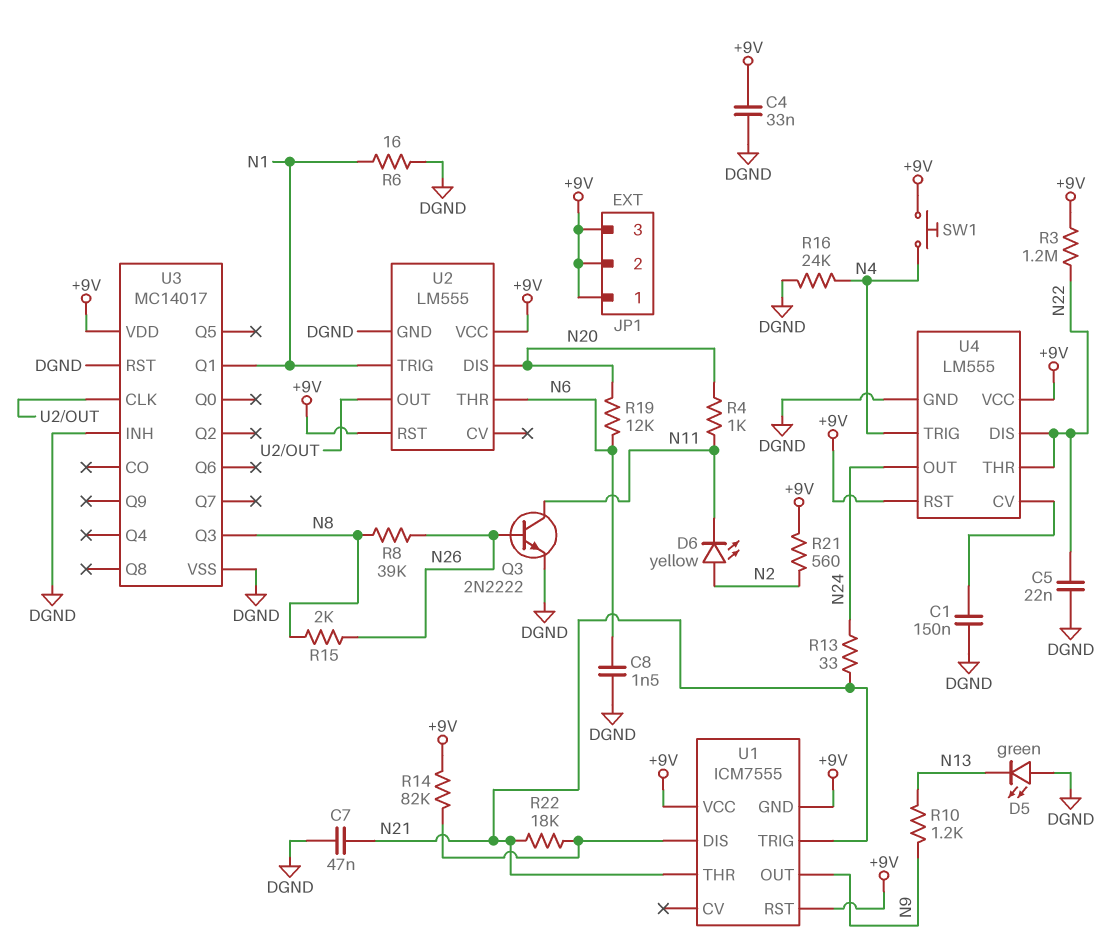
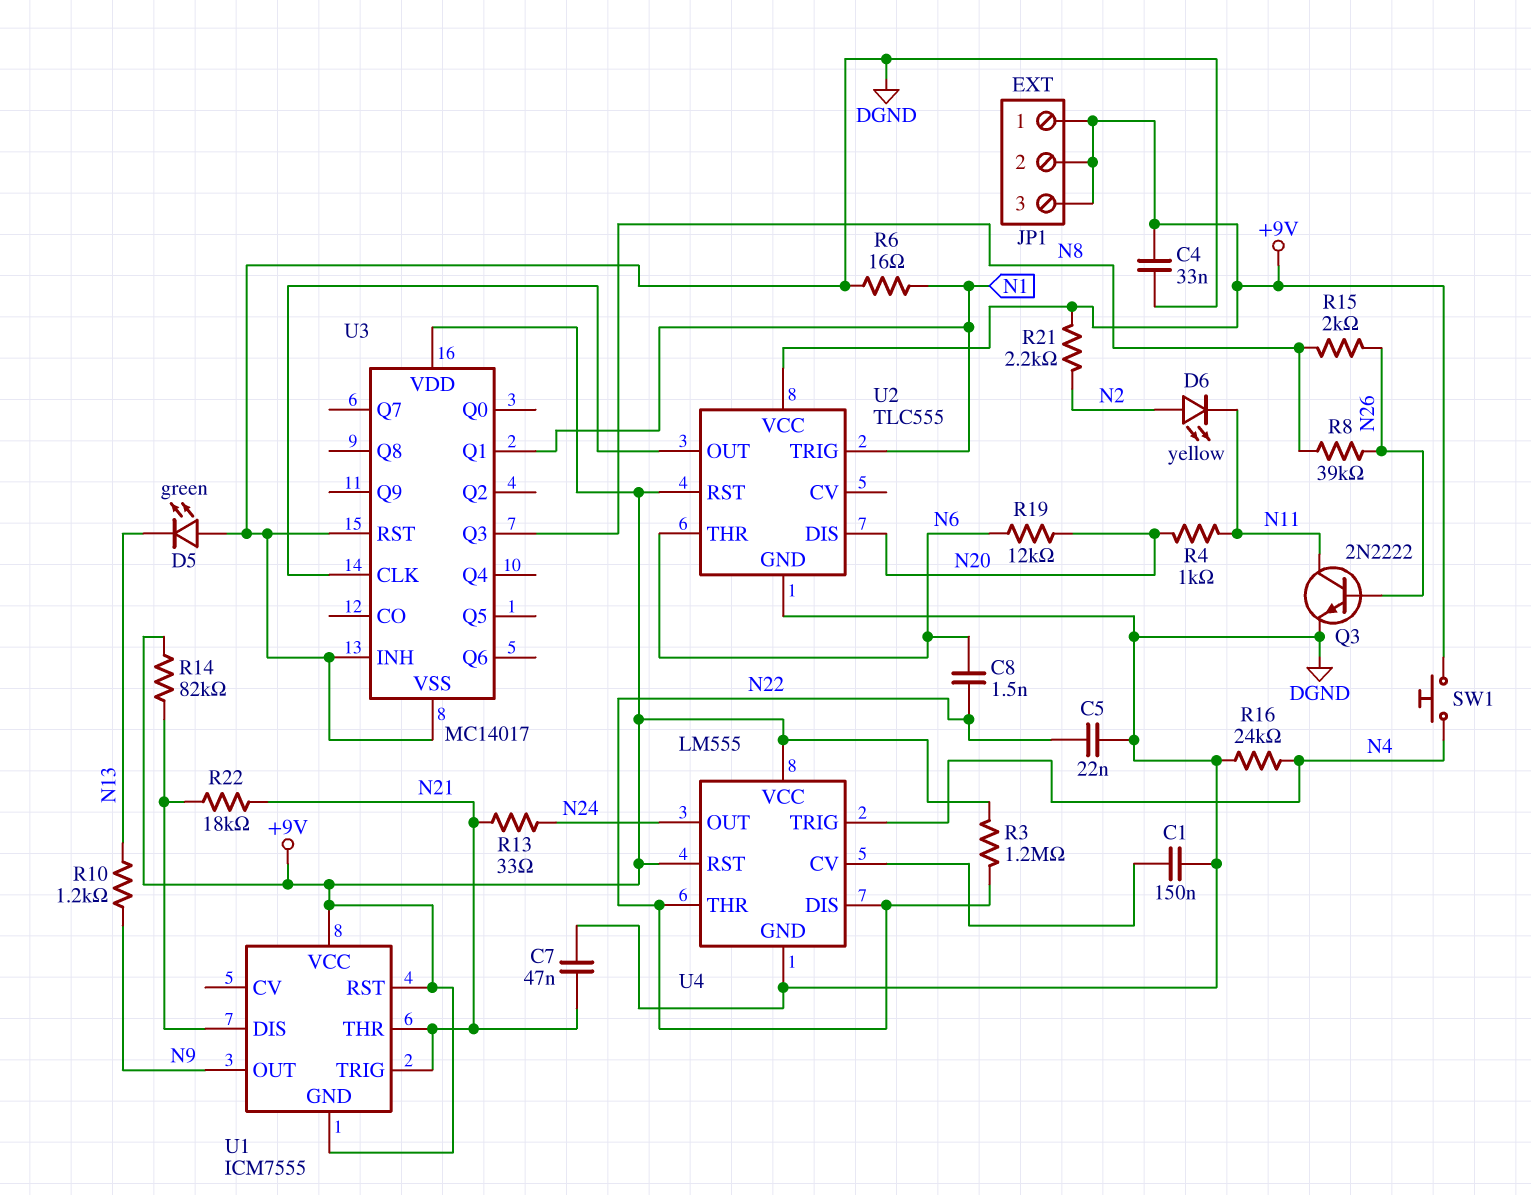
C8: 1.5nF (DGND, N6) -> 1.5nF (N6, N22)
R21: 560 (+9V, N2) -> 2.2k (+9V, N2)
U2: LM555 -> TLC555

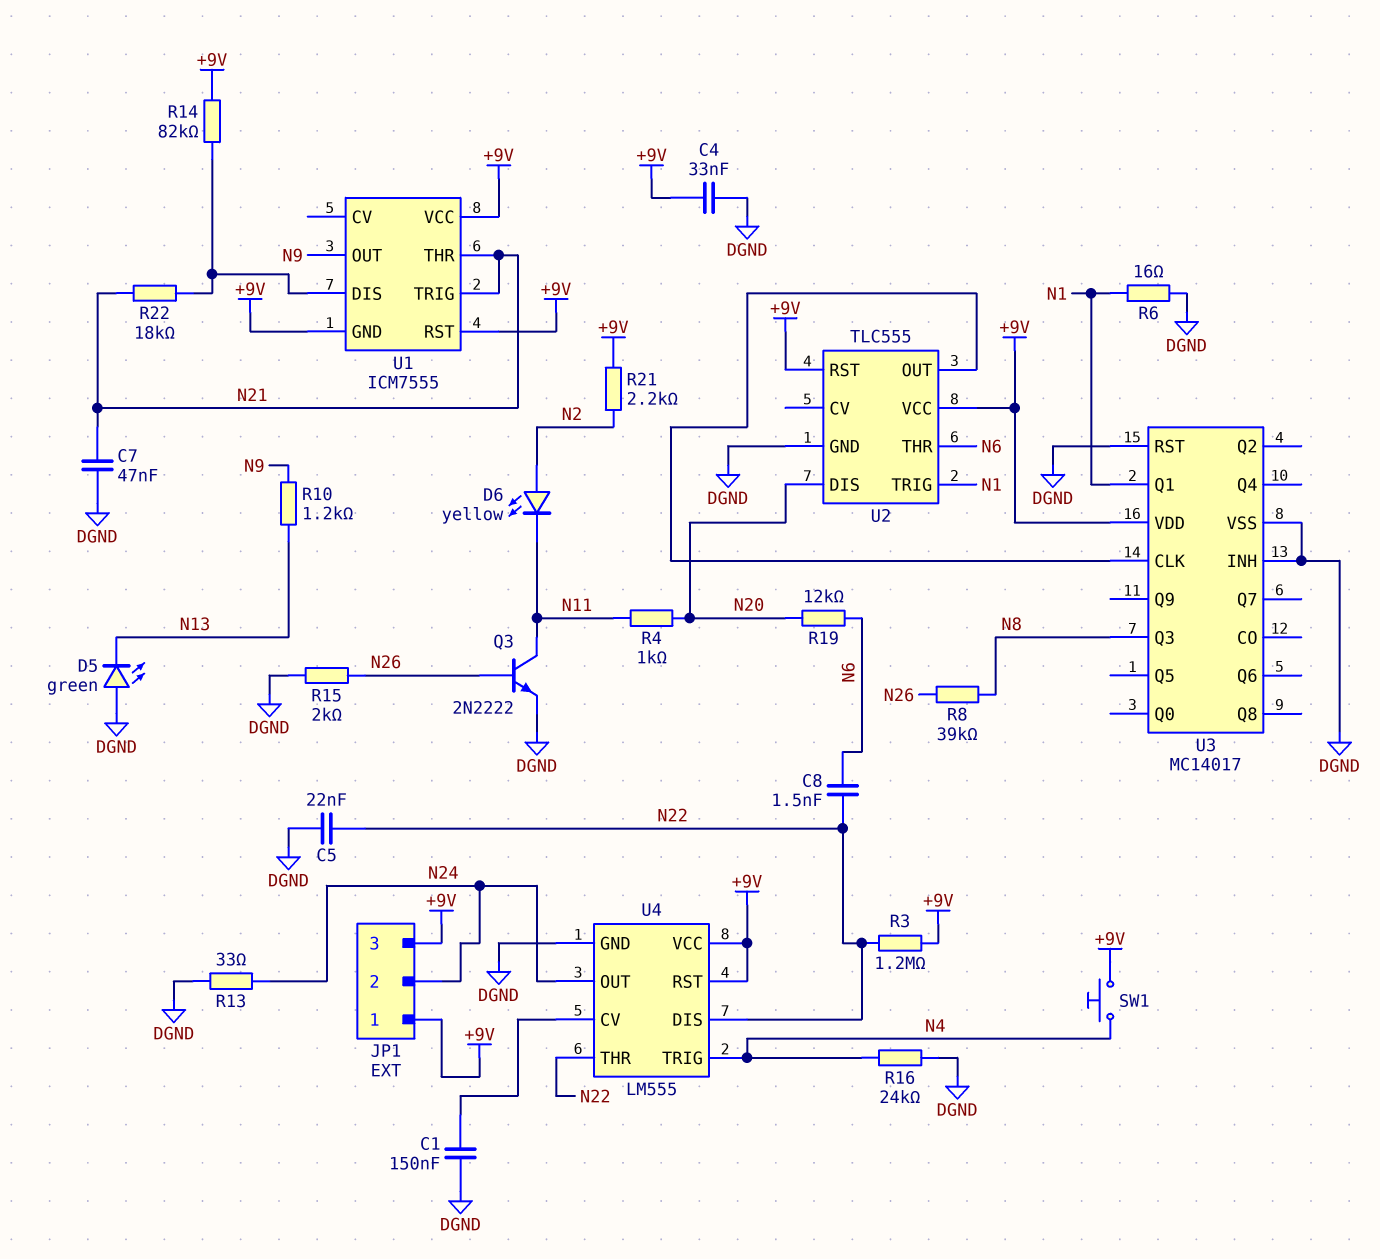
JP1 pin 2: +9V -> N24
R13: 33 (N21, N24) -> 33 (DGND, N24)
R15: 2k (N8, N26) -> 2k (DGND, N26)

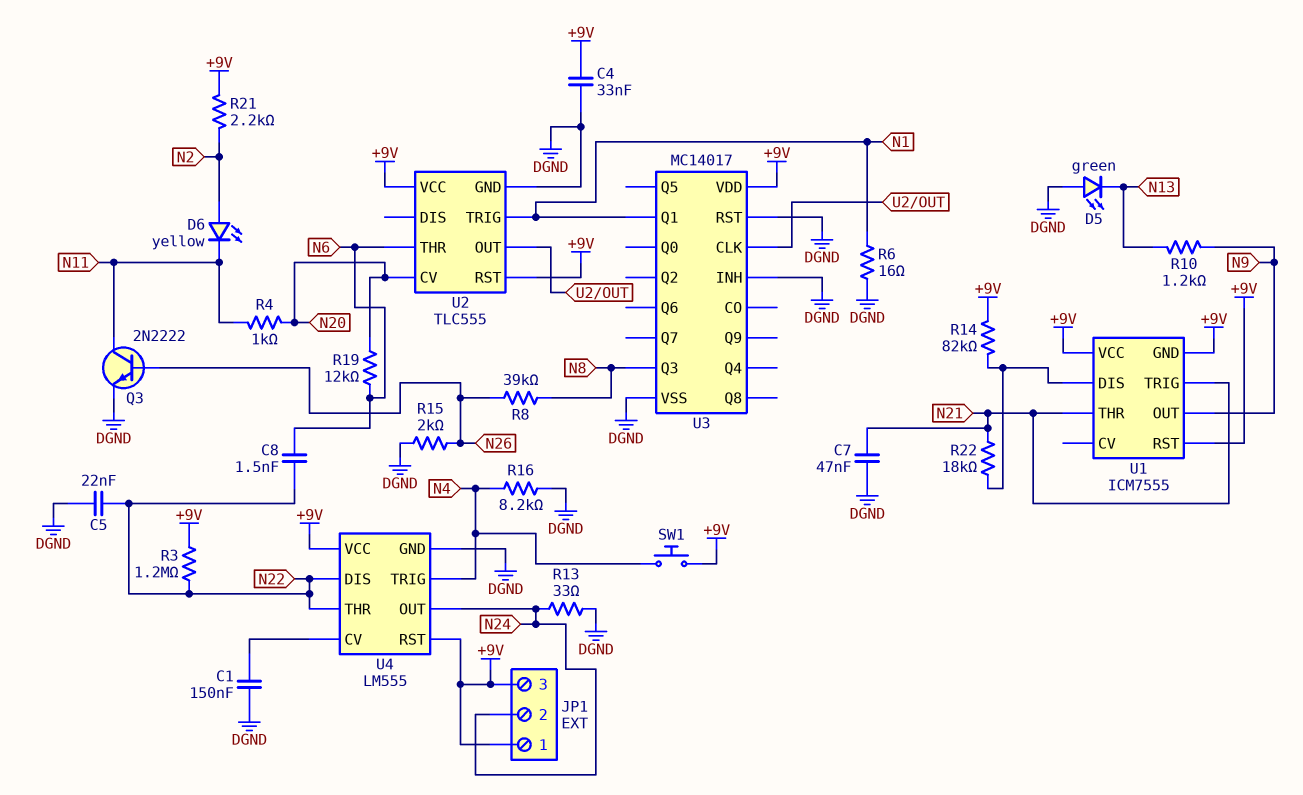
R16: 24k (DGND, N4) -> 8.2k (DGND, N4)
U2 pin CV: none -> N20
U2 pin DIS: N20 -> none

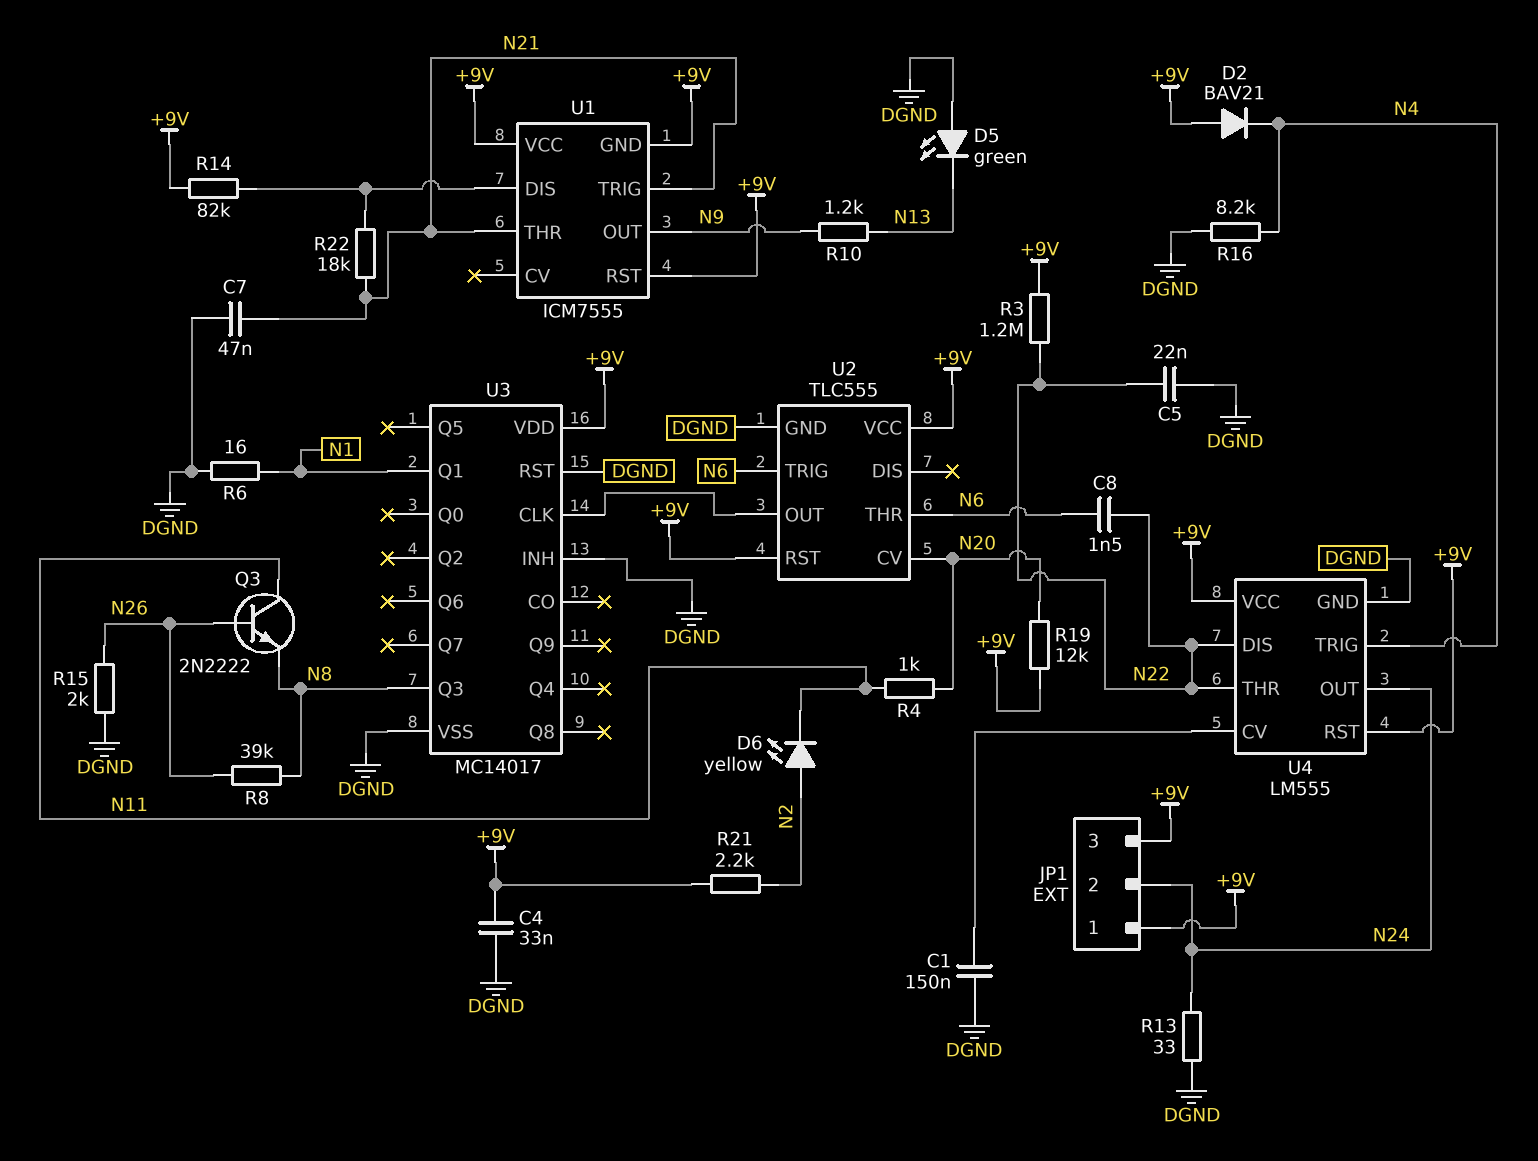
D2: none -> diode BAV21 (A +9V, K N4)
Q3: NPN 2N2222 (B N26, C N11, E DGND) -> NPN 2N2222 (B N26, C N11, E N8)
R19: 12k (N6, N20) -> 12k (+9V, N20)
SW1: button (+9V, N4) -> none
U2 pin TRIG: N1 -> N6

